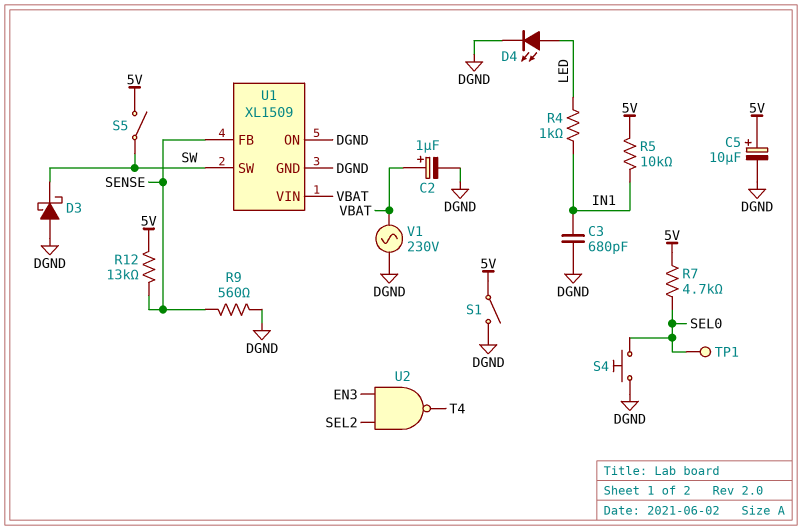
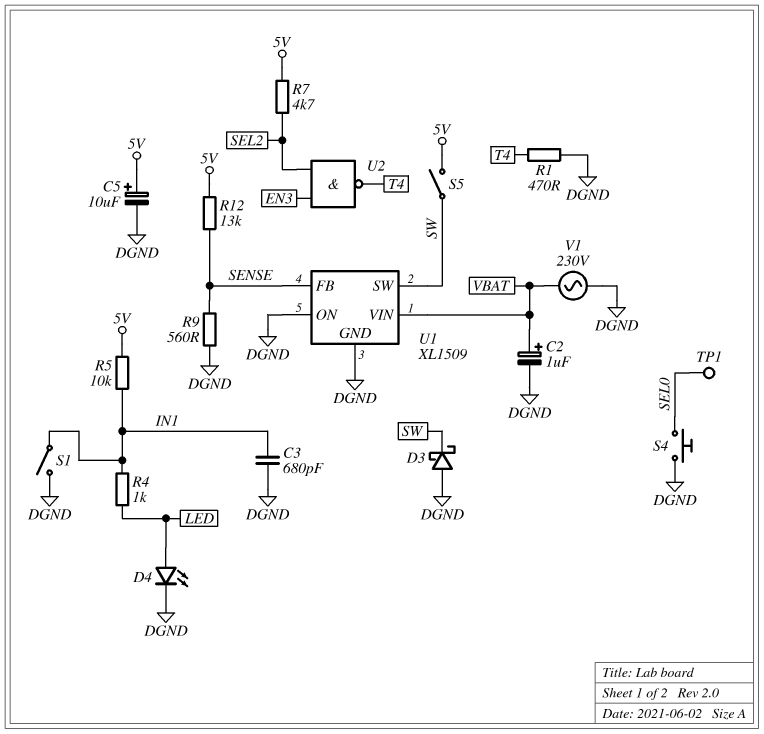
R1: none -> 470 (DGND, T4)
R7: 4.7k (5V, SEL0) -> 4.7k (5V, SEL2)
S1: switch (5V, DGND) -> switch (DGND, IN1)

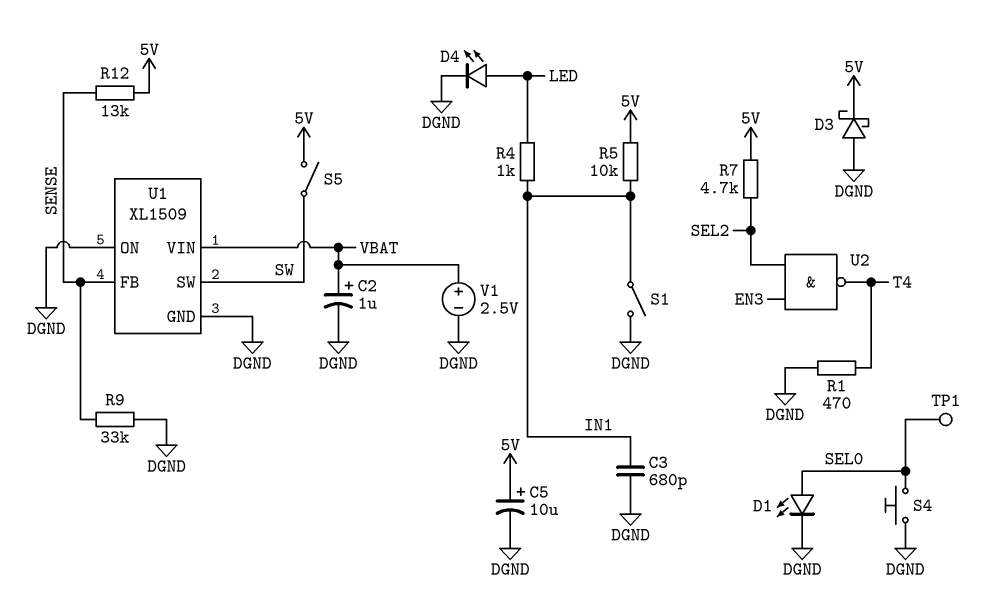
D1: none -> LED (A SEL0, K DGND)
D3: schottky (A DGND, K SW) -> schottky (A DGND, K 5V)
R9: 560 (DGND, SENSE) -> 33k (DGND, SENSE)
V1: AC 230V (DGND, VBAT) -> 2.5V (plus VBAT, minus DGND)

